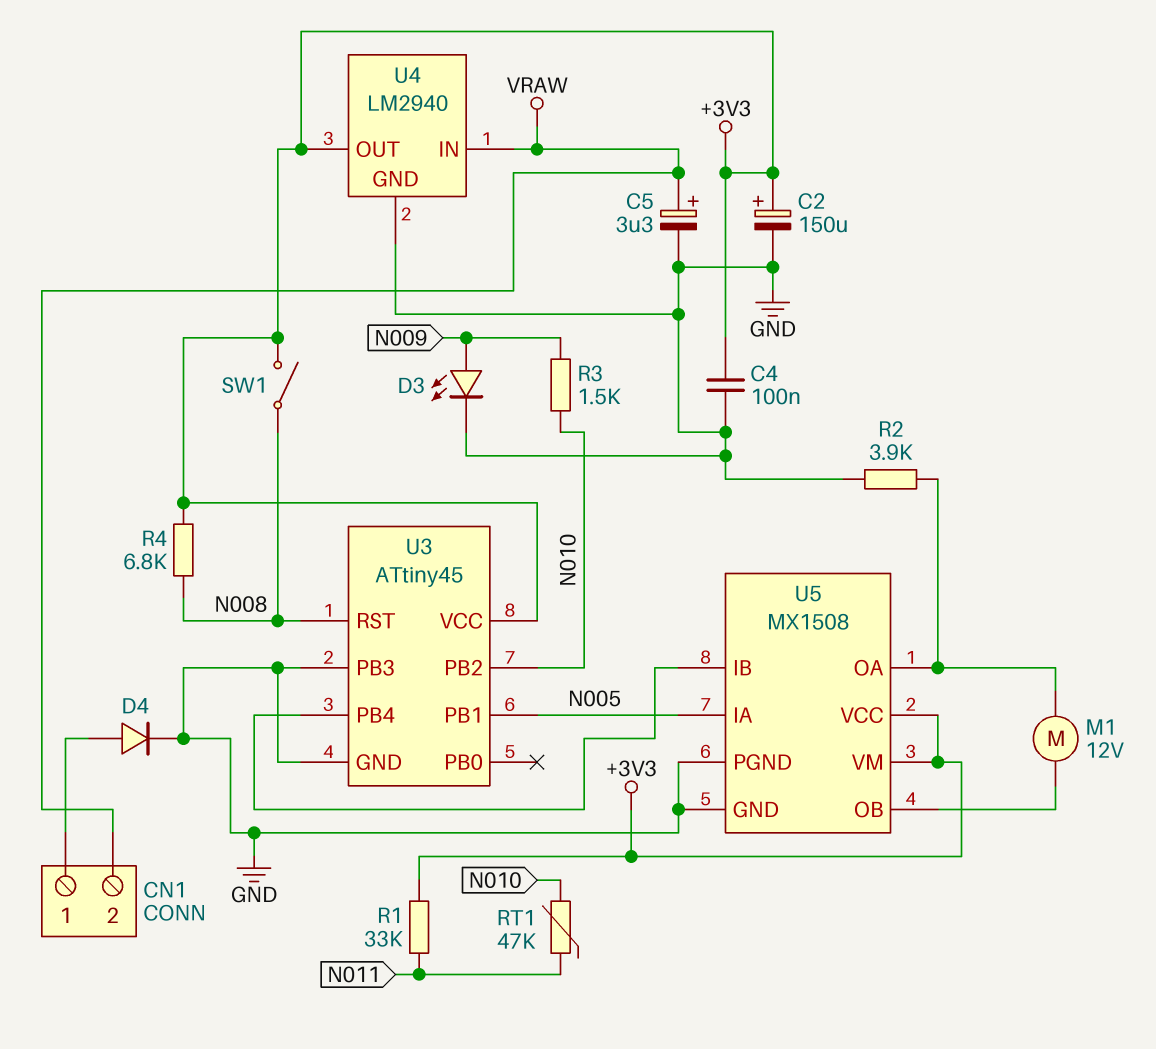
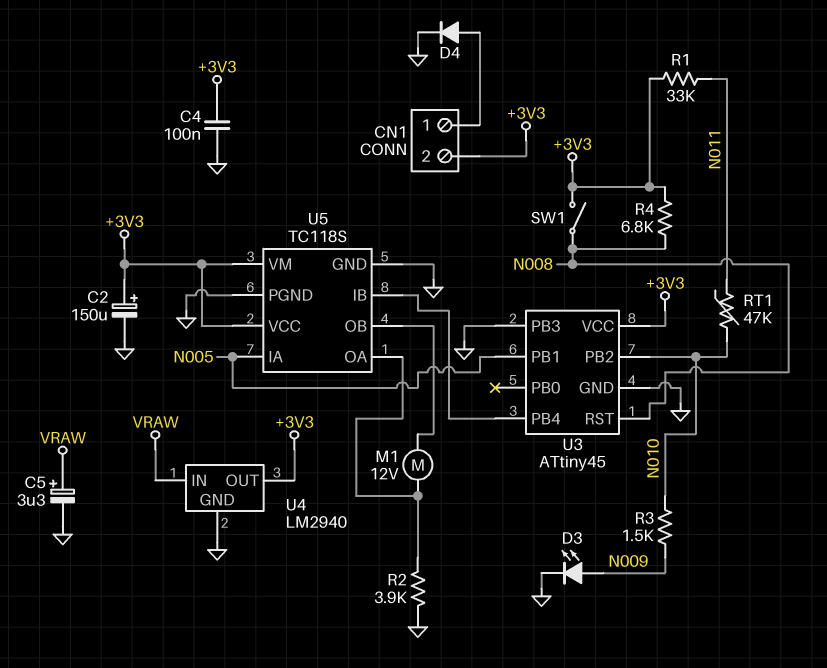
CN1 pin 2: VRAW -> +3V3
U5: MX1508 -> TC118S

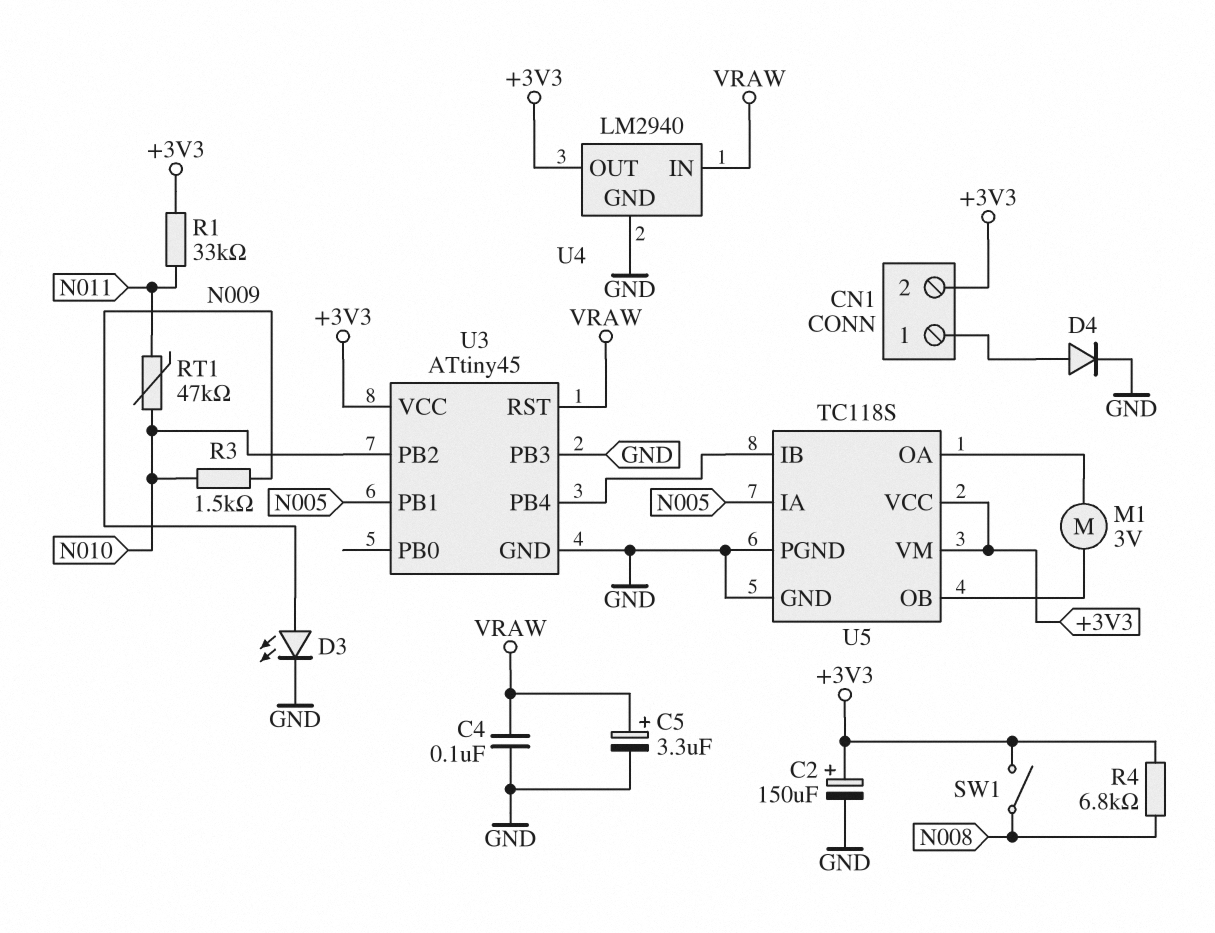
C4: 100nF (+3V3, GND) -> 100nF (GND, VRAW)
M1: motor 12V (U5/OA, U5/OB) -> motor 3V (U5/OA, U5/OB)
R2: 3.9k (GND, U5/OA) -> none
U3 pin RST: N008 -> VRAW

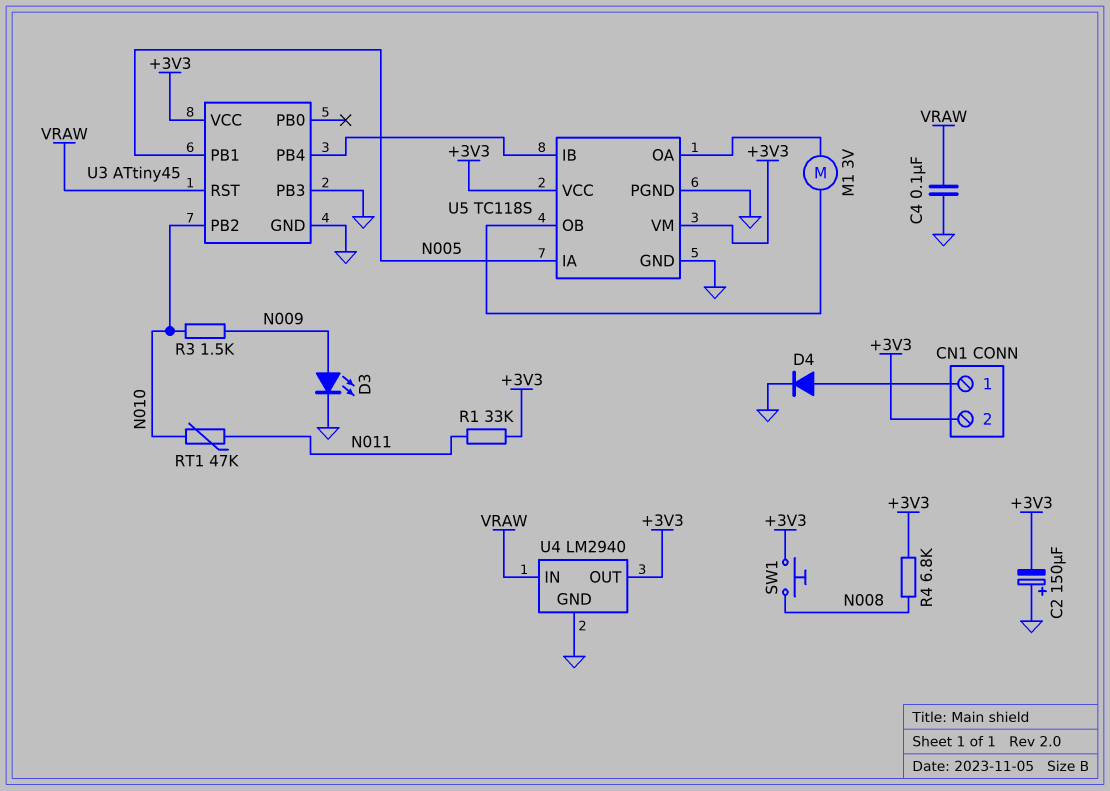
C2: 150uF (plus +3V3, minus GND) -> 150uF (plus GND, minus +3V3)
C5: 3.3uF (plus VRAW, minus GND) -> none
SW1: switch (+3V3, N008) -> button (+3V3, N008)

